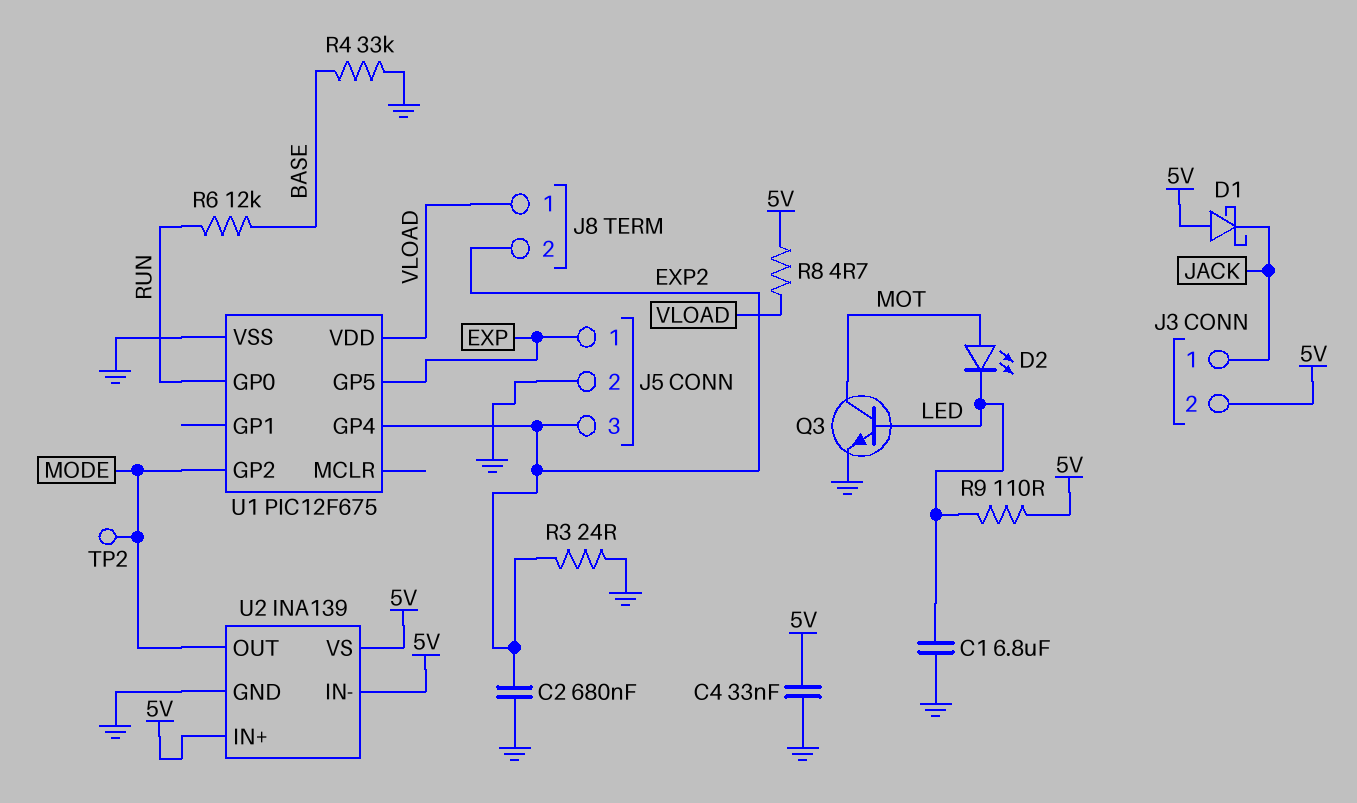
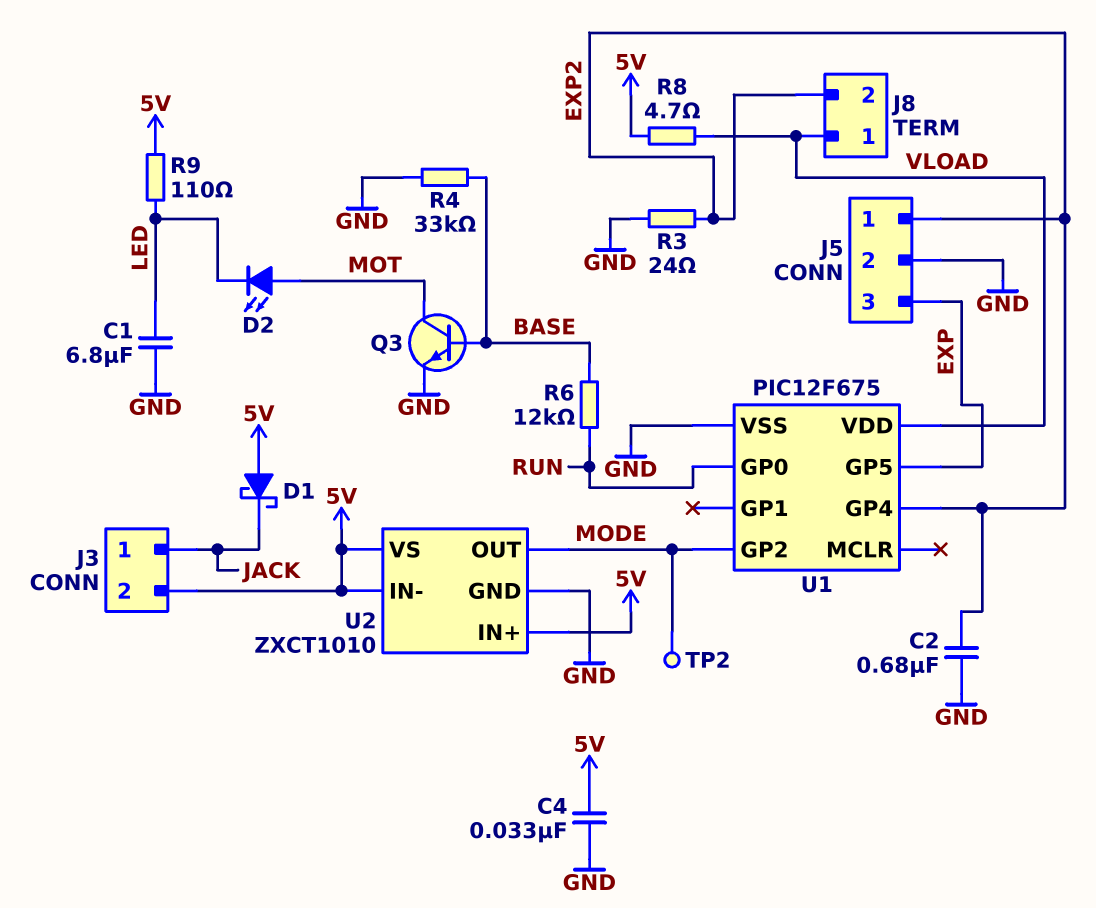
J5 pin 1: EXP -> EXP2
J5 pin 3: EXP2 -> EXP
Q3: NPN (B LED, C MOT, E GND) -> NPN (B BASE, C MOT, E GND)
U2: INA139 -> ZXCT1010

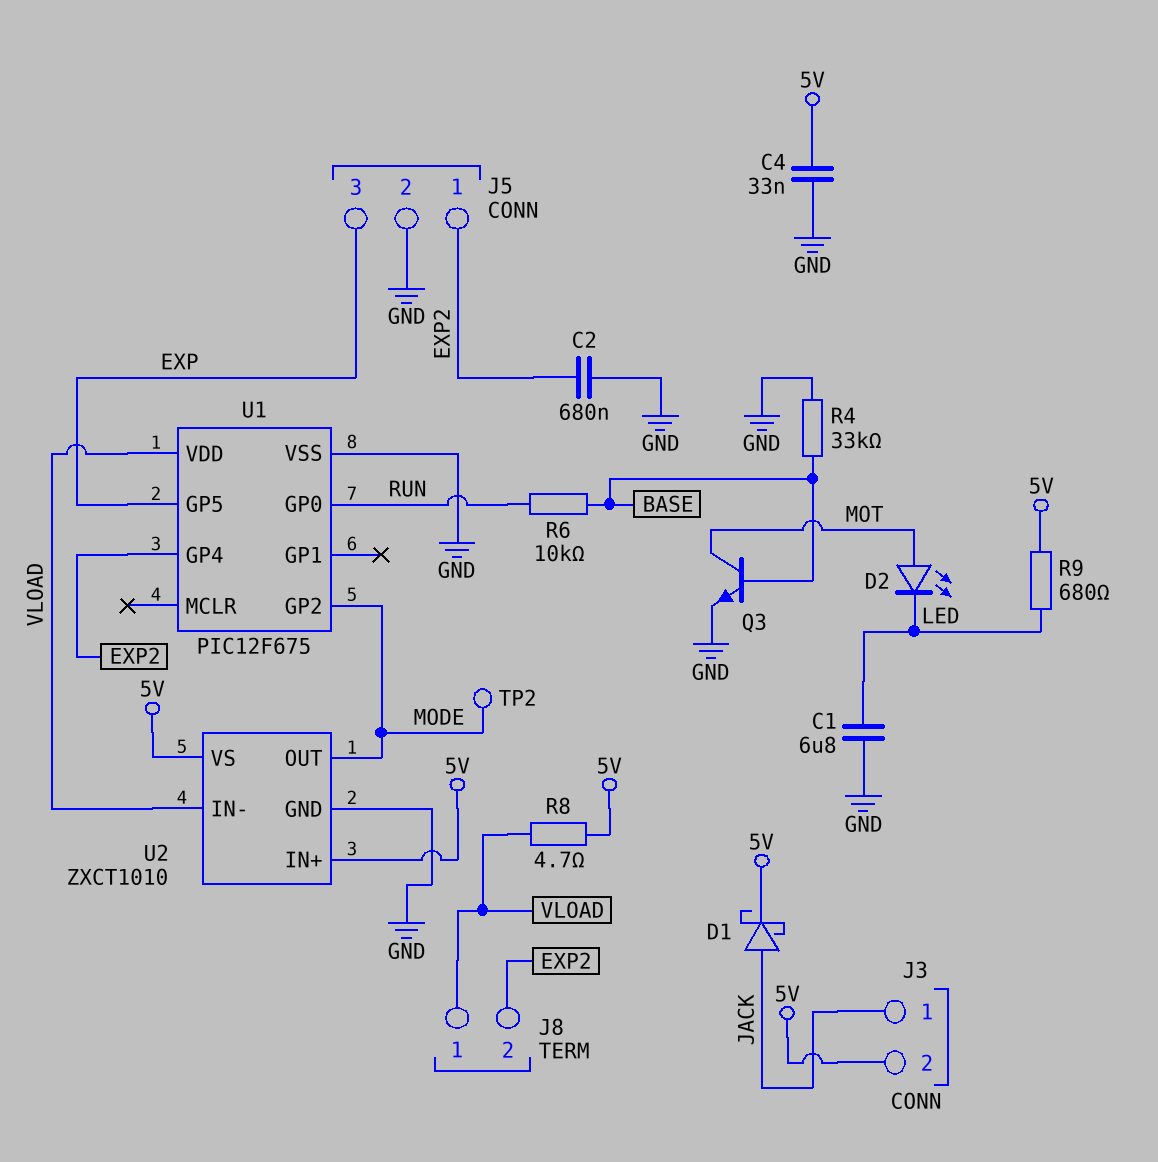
D1: schottky (A 5V, K JACK) -> schottky (A JACK, K 5V)
R3: 24 (EXP2, GND) -> none
R6: 12k (BASE, RUN) -> 10k (BASE, RUN)
R9: 110 (5V, LED) -> 680 (5V, LED)
U2 pin IN-: 5V -> VLOAD

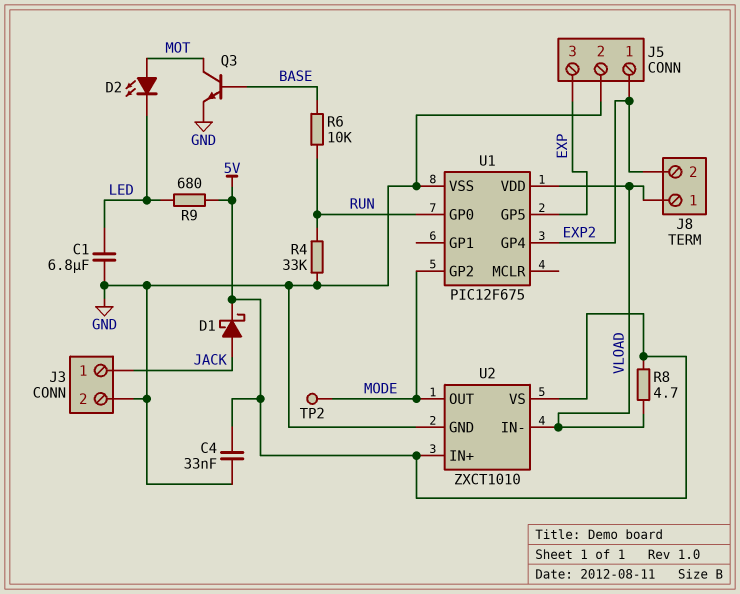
C2: 680nF (EXP2, GND) -> none
J3 pin 2: 5V -> GND
R4: 33k (BASE, GND) -> 33k (GND, RUN)

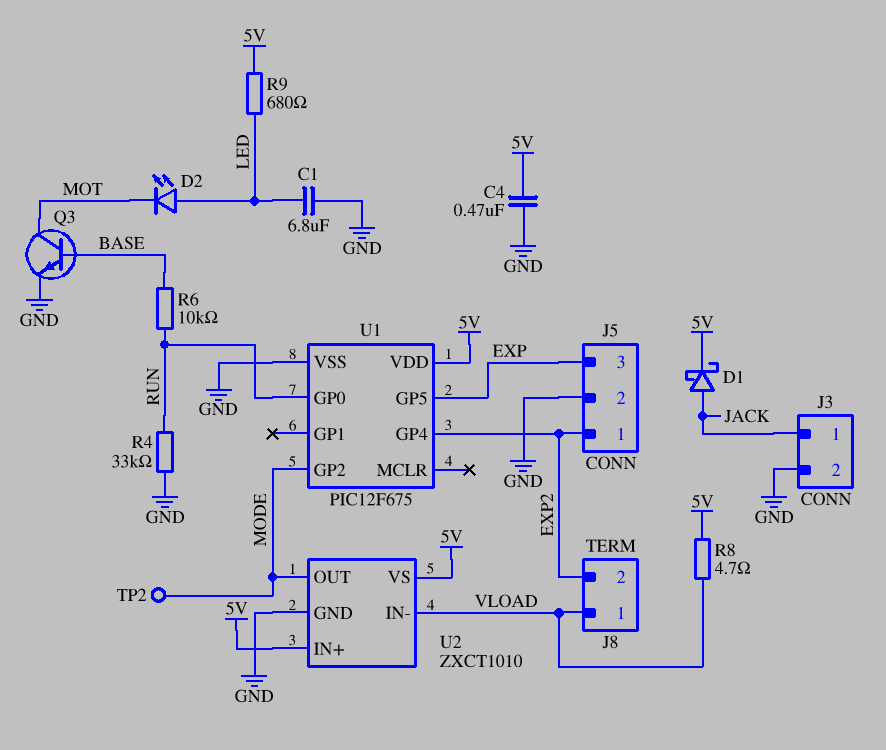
C4: 33nF (5V, GND) -> 470nF (5V, GND)
D2: LED (A MOT, K LED) -> LED (A LED, K MOT)
U1 pin VDD: VLOAD -> 5V

